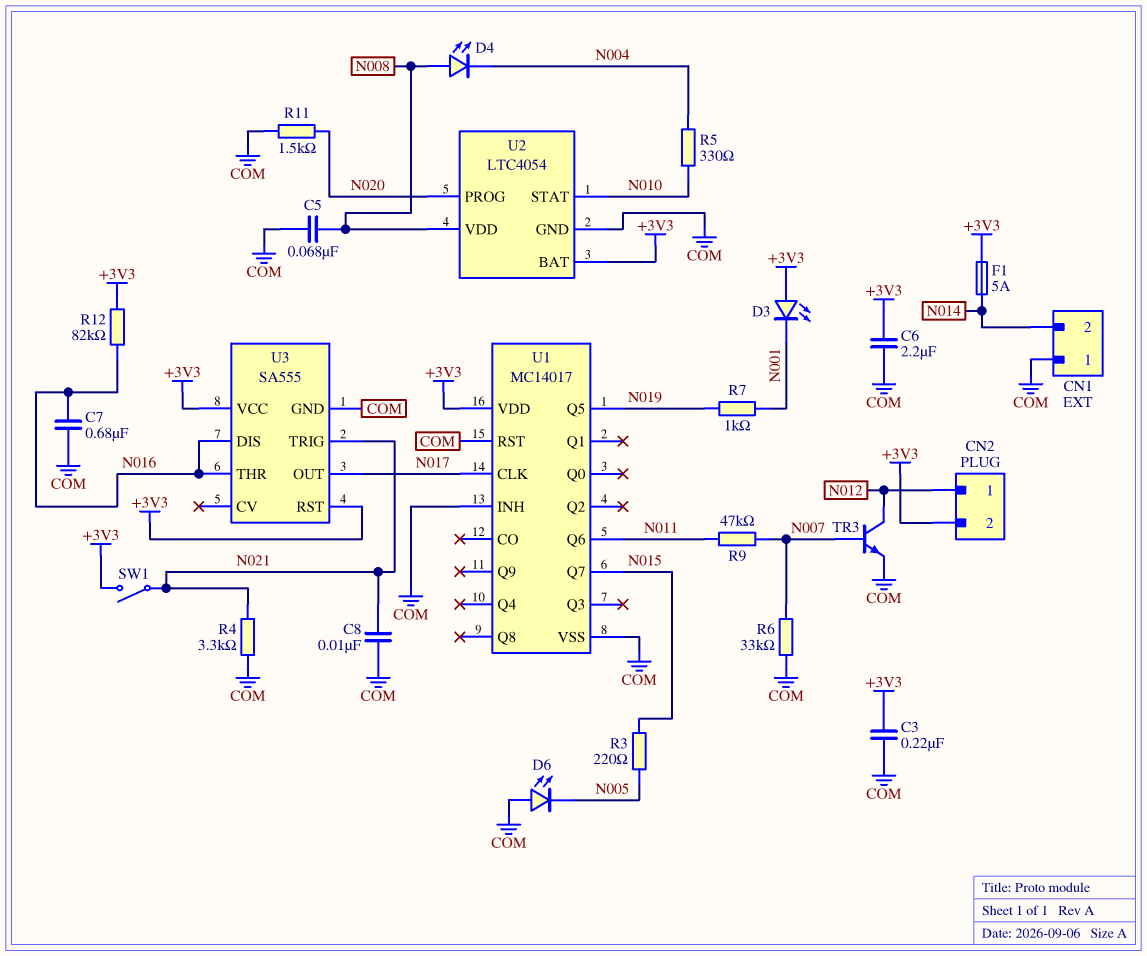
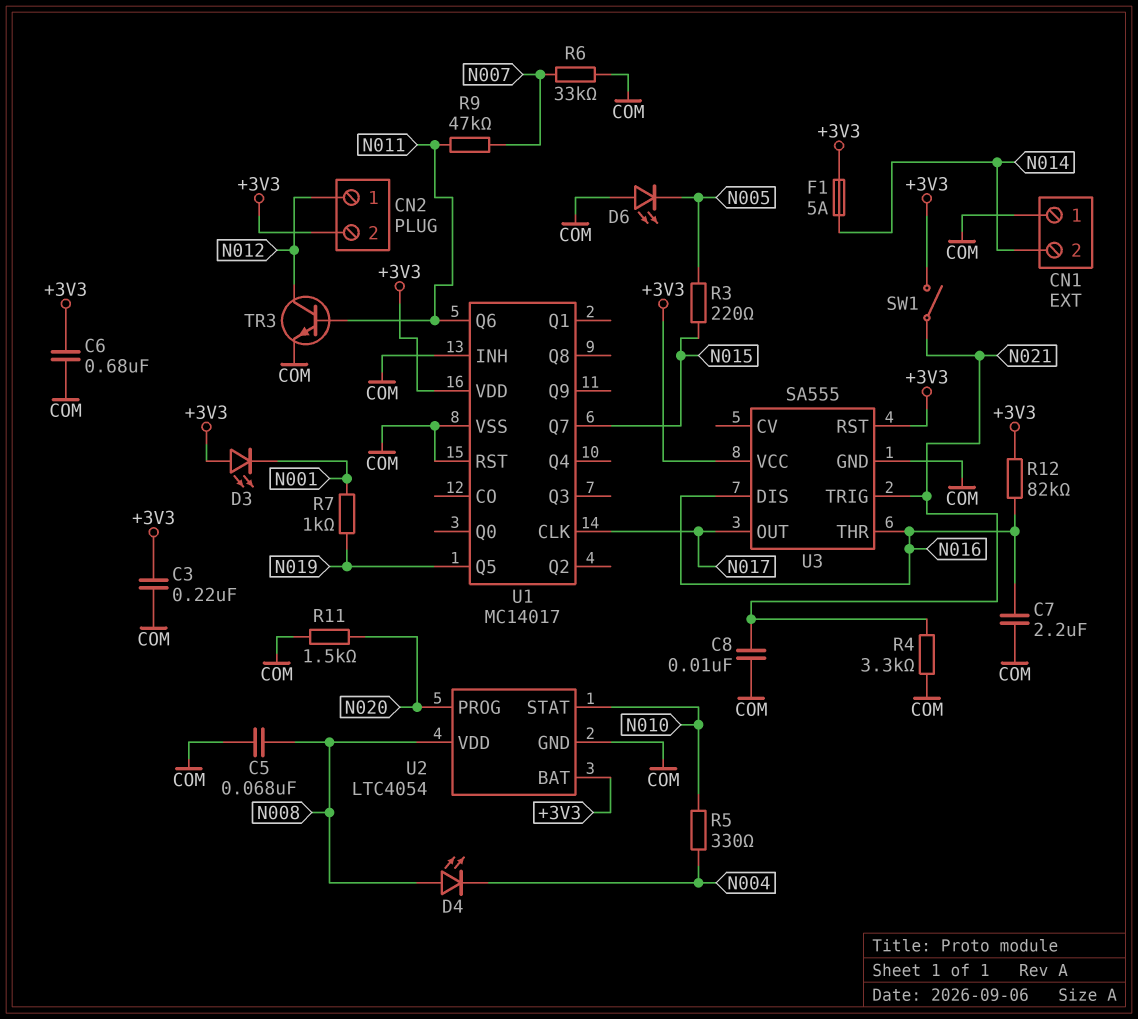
C6: 2.2uF (+3V3, COM) -> 680nF (+3V3, COM)
C7: 680nF (COM, N016) -> 2.2uF (COM, N016)
TR3: NPN (B N007, C N012, E COM) -> NPN (B N011, C N012, E COM)

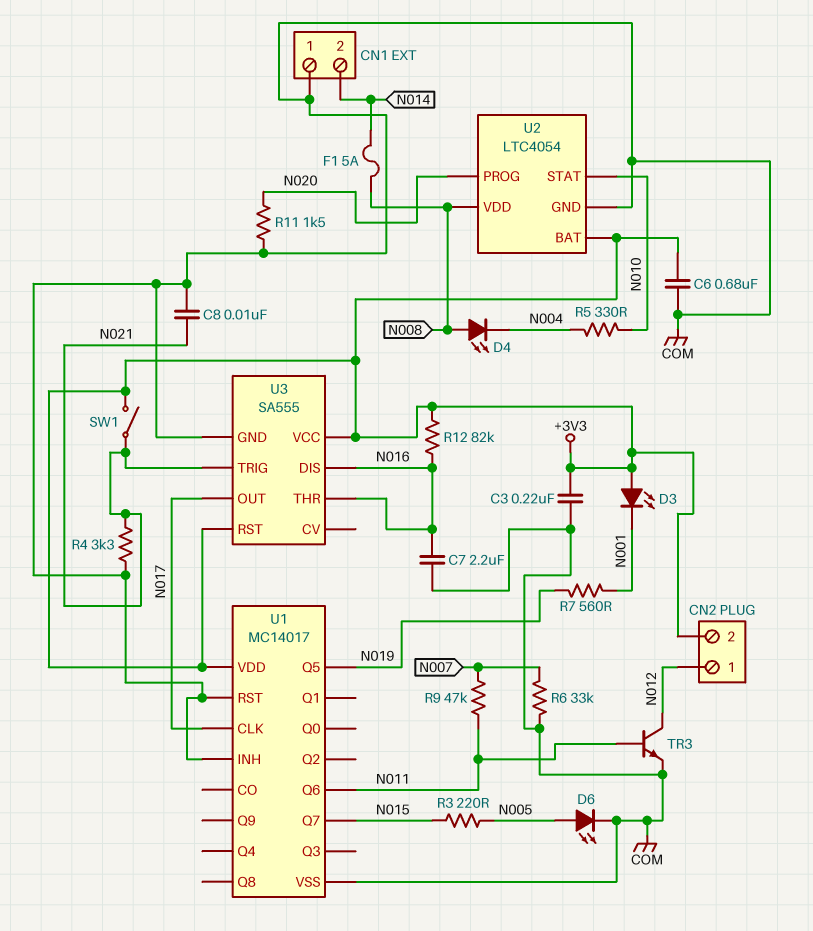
C5: 68nF (COM, N008) -> none
D6: LED (A COM, K N005) -> LED (A N005, K COM)
F1: 5A (+3V3, N014) -> 5A (N008, N014)
R7: 1k (N001, N019) -> 560 (N001, N019)

